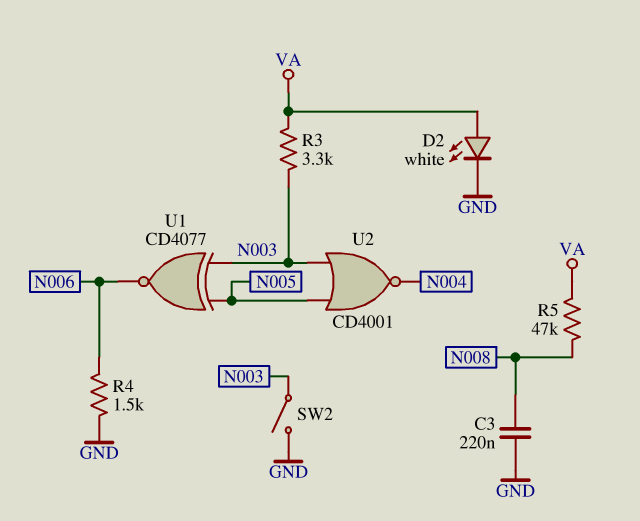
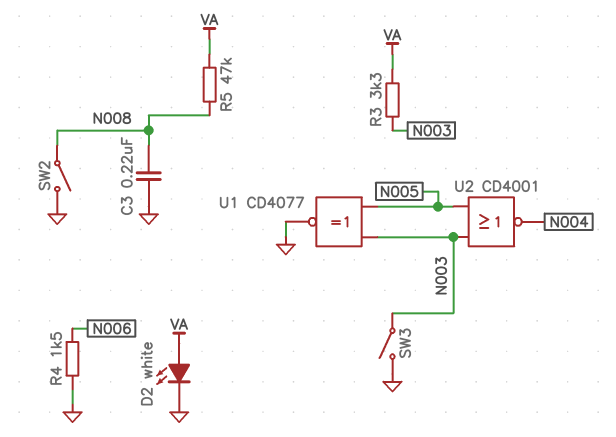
SW2: switch (GND, N003) -> switch (GND, N008)
SW3: none -> switch (GND, N003)
U1: XNOR CD4077 (in N003, in N005, out N006) -> XNOR CD4077 (in N003, in N005, out GND)

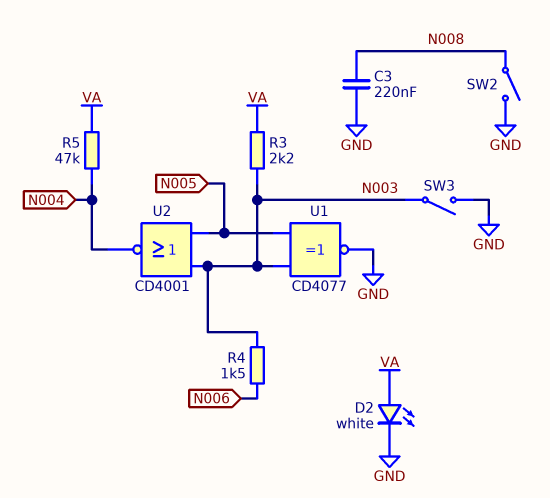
R3: 3.3k (N003, VA) -> 2.2k (N003, VA)
R4: 1.5k (GND, N006) -> 1.5k (N003, N006)
R5: 47k (N008, VA) -> 47k (N004, VA)

